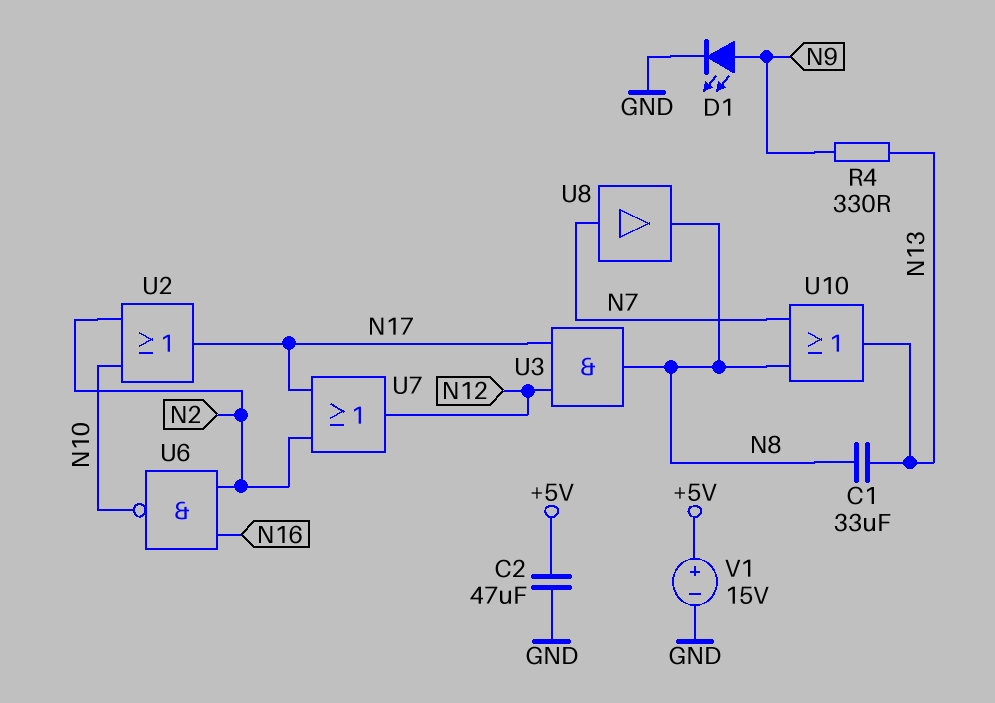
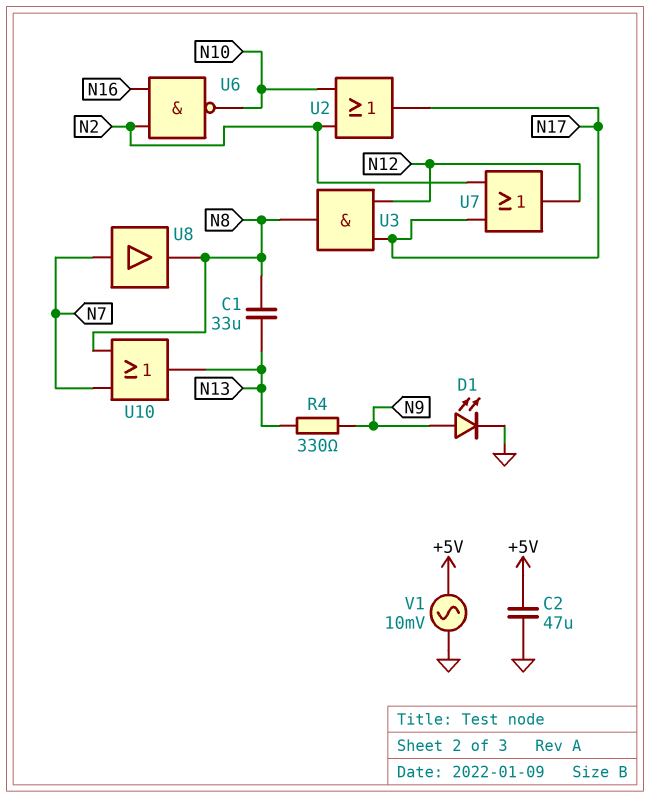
V1: 15V (plus +5V, minus GND) -> AC 10mV (+5V, GND)

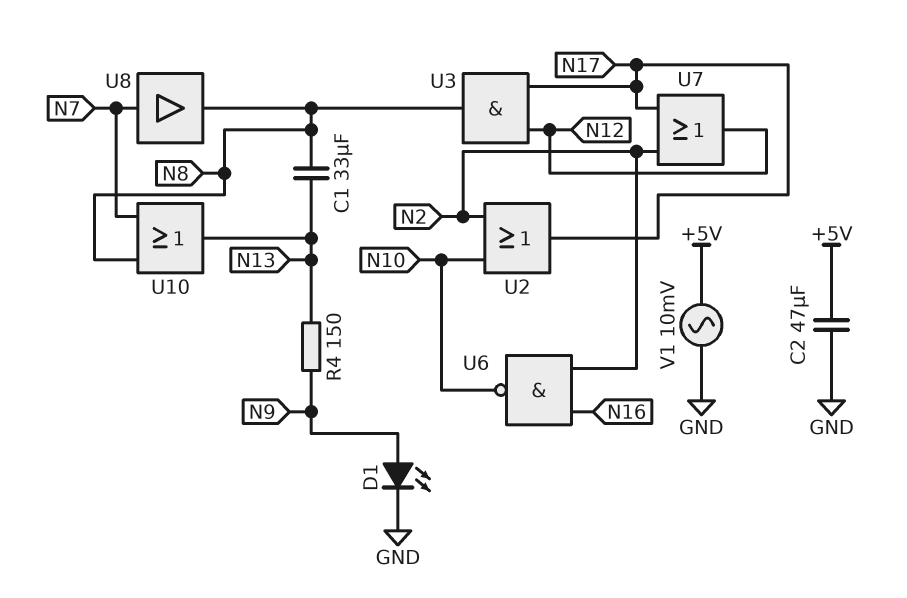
R4: 330 (N9, N13) -> 150 (N9, N13)

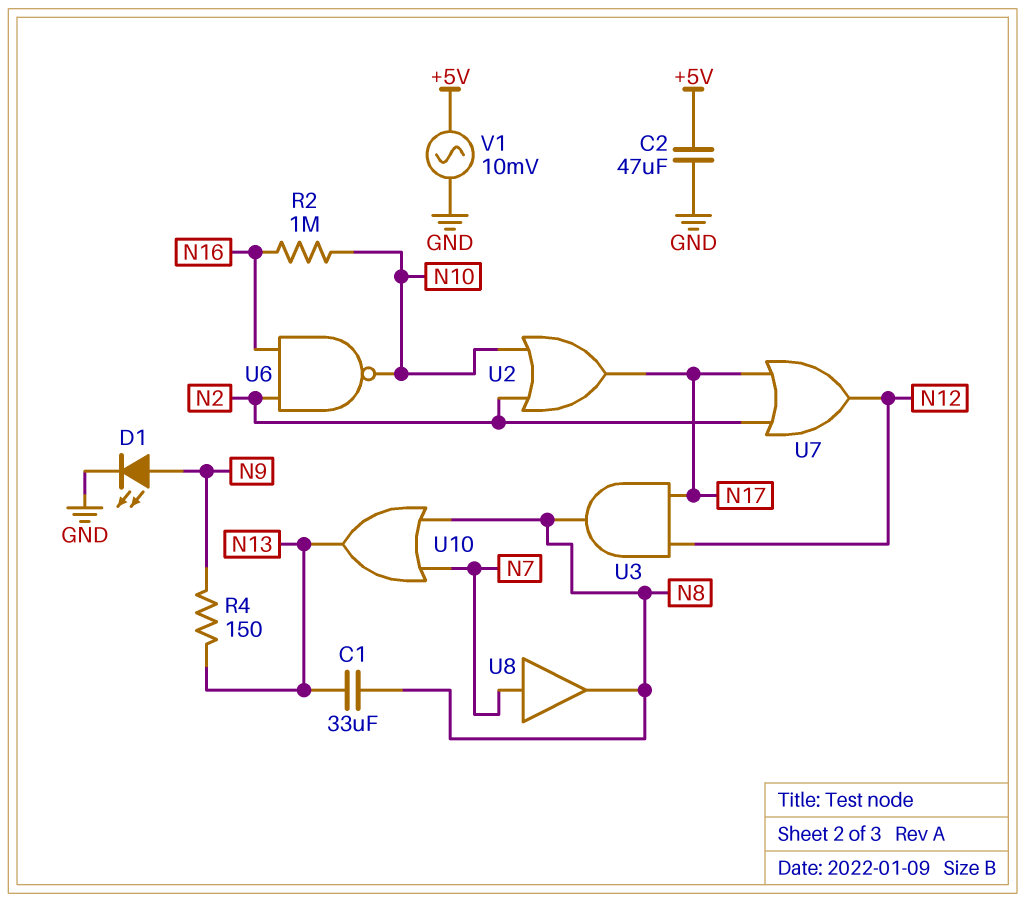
R2: none -> 1M (N10, N16)

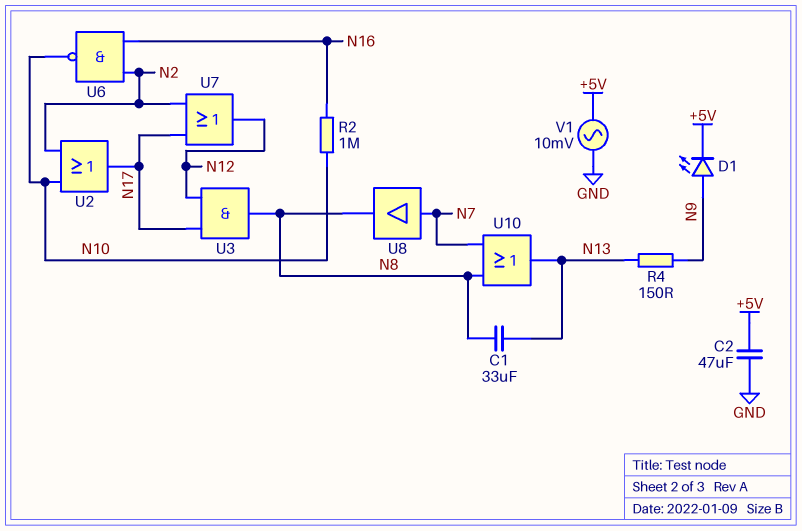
D1: LED (A N9, K GND) -> LED (A N9, K +5V)

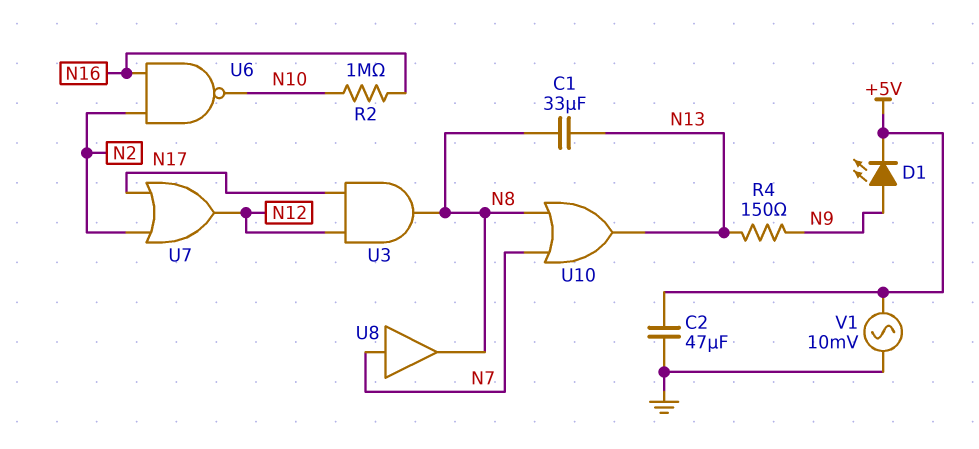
U2: OR (in N2, in N10, out N17) -> none

